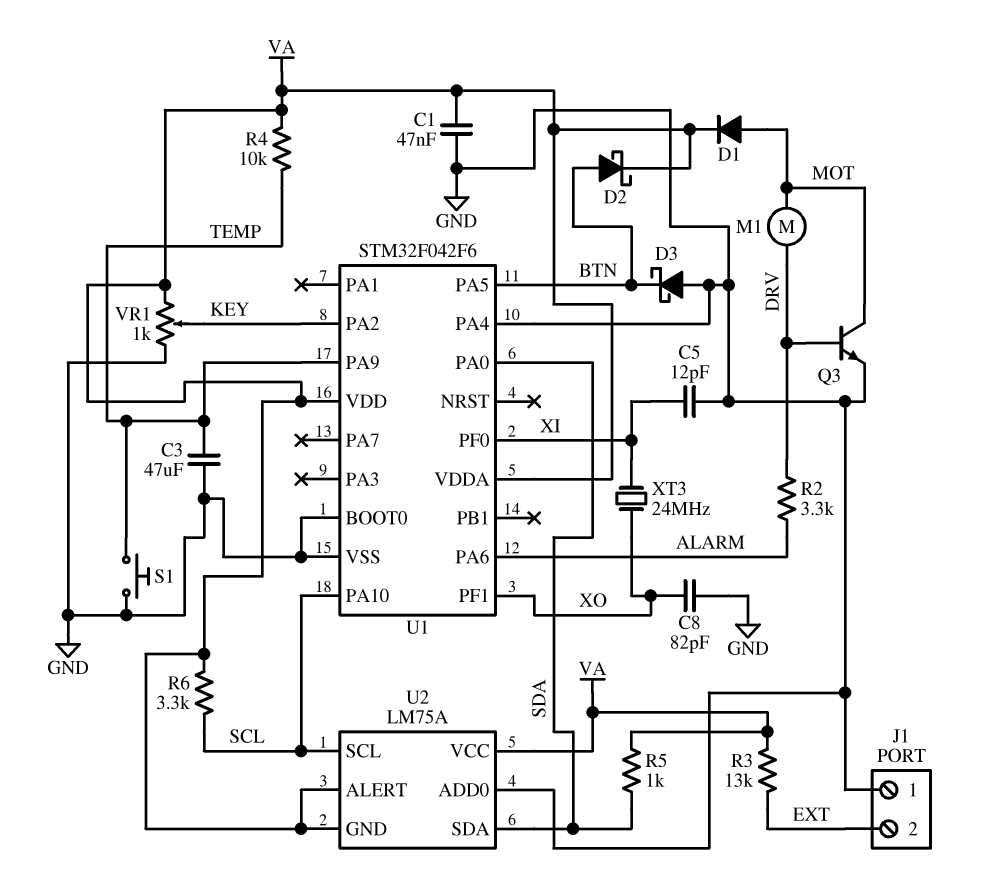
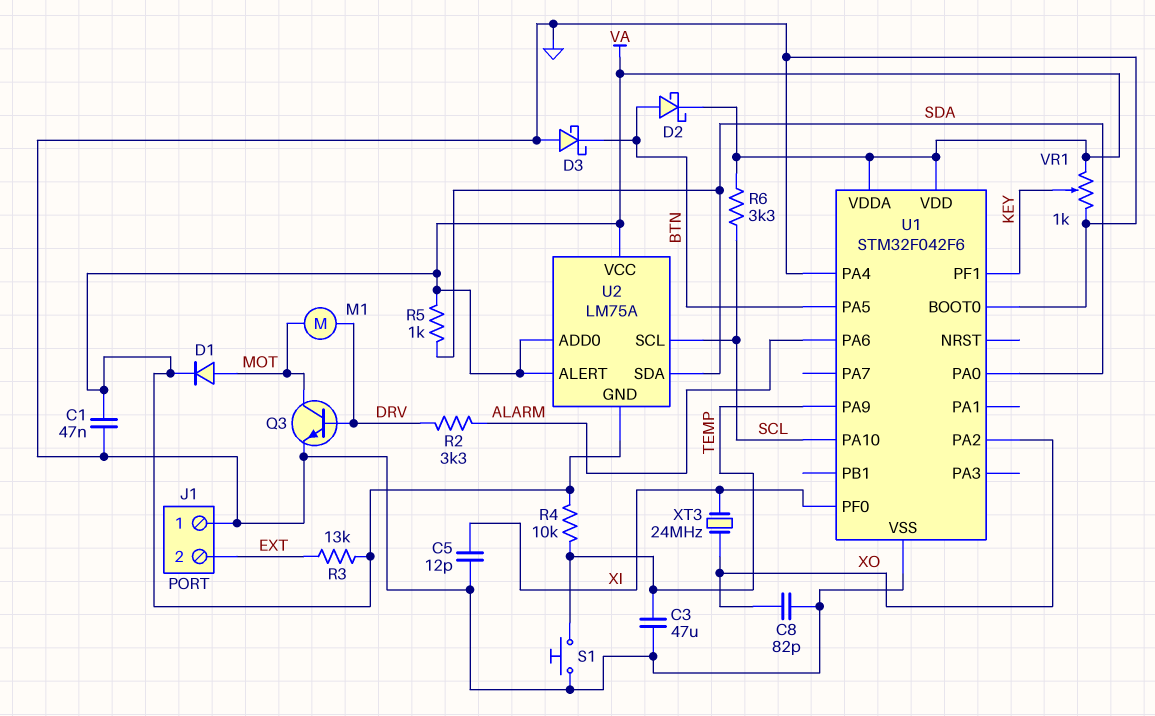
U1 pin PA2: KEY -> XO
U1 pin PF1: XO -> KEY
U2 pin ADD0: GND -> VA

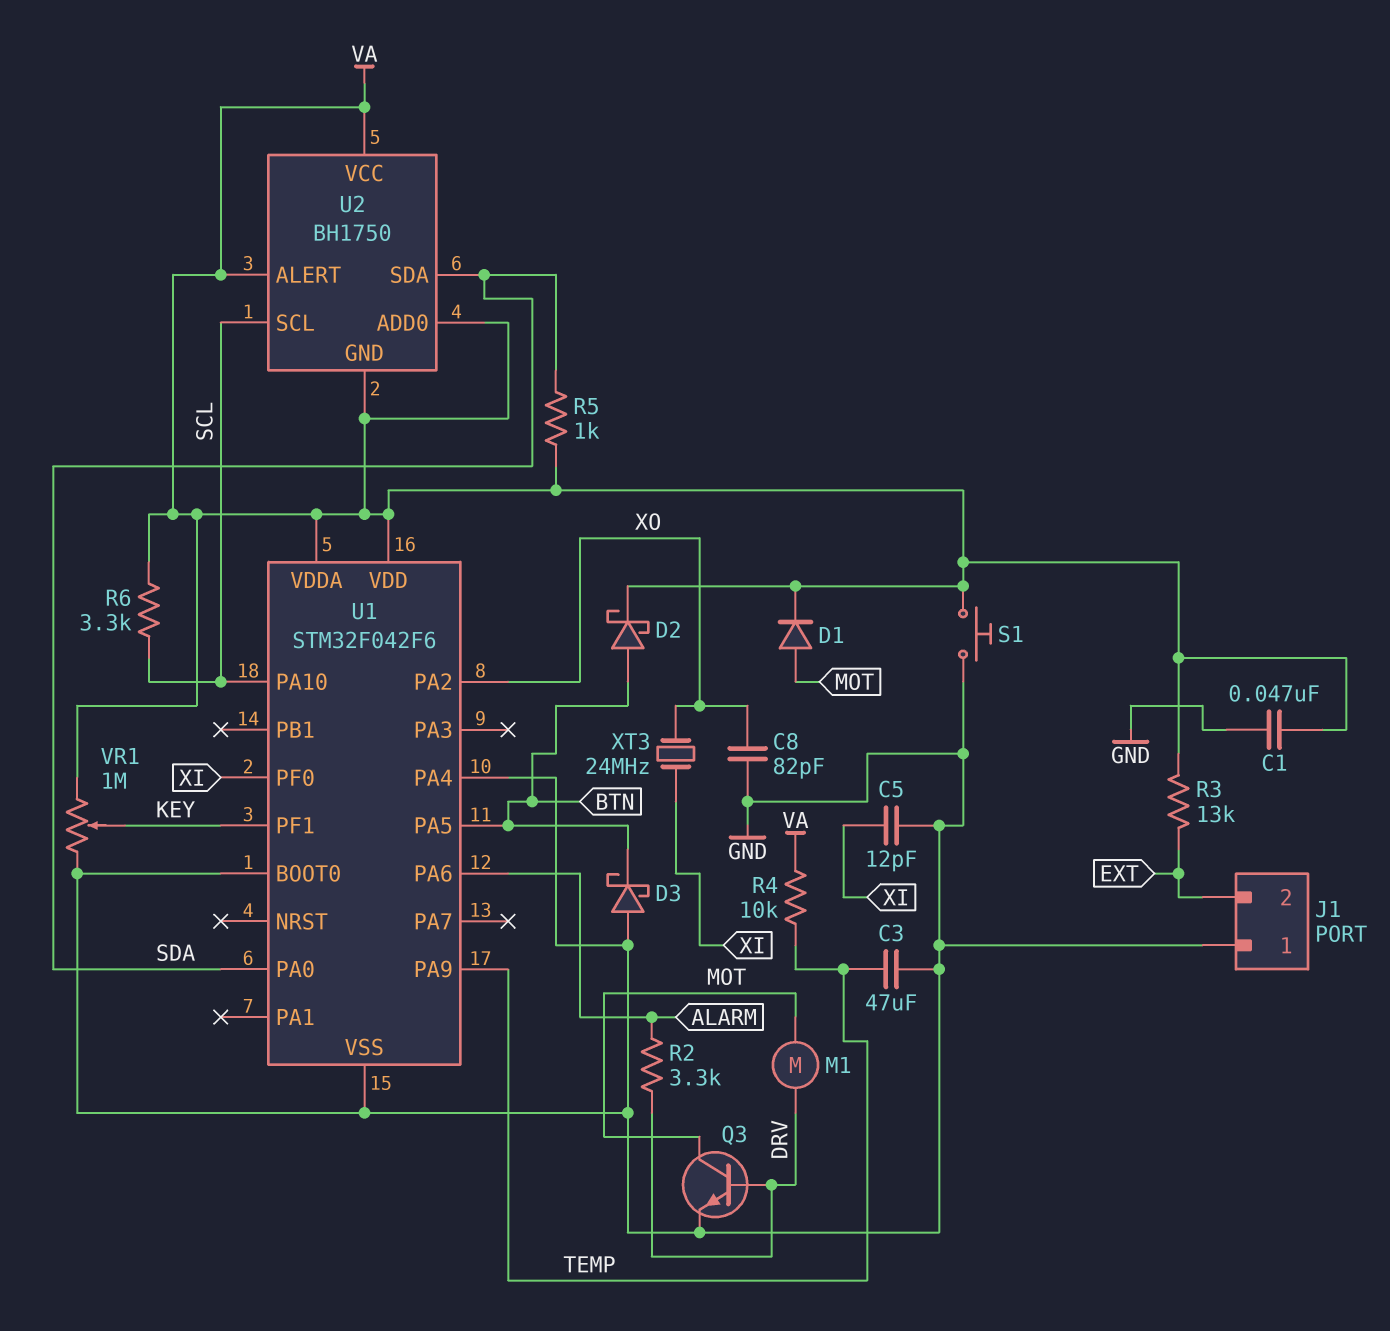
S1: button (GND, TEMP) -> button (GND, VA)
U2: LM75A -> BH1750
VR1: 1k (GND, VA, wiper KEY) -> 1M (GND, VA, wiper KEY)

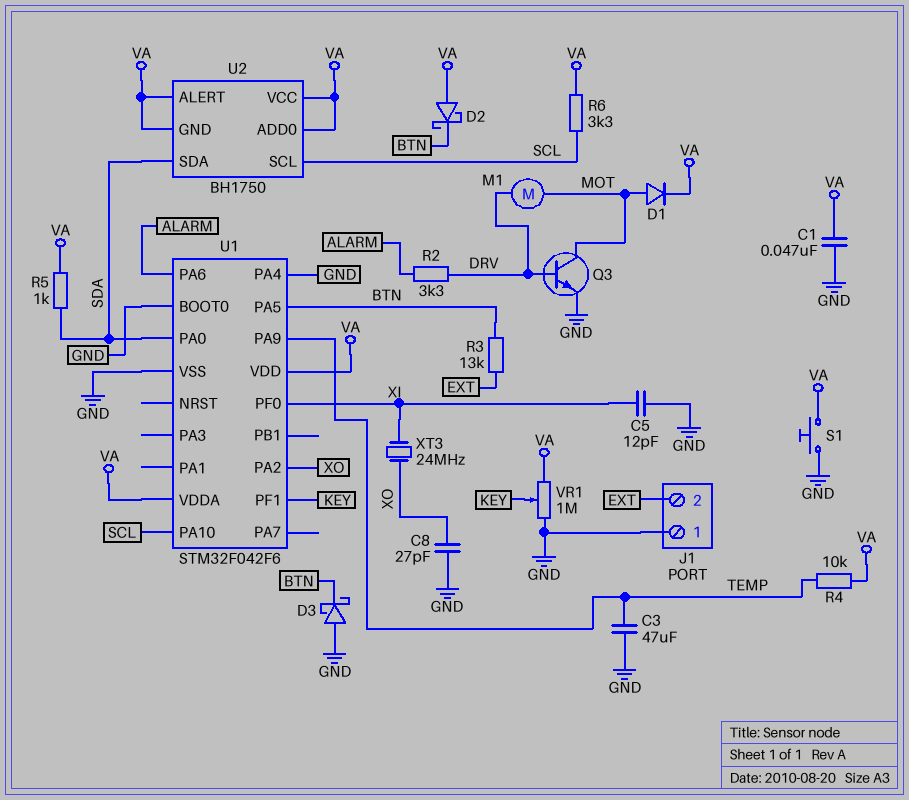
C8: 82pF (GND, XO) -> 27pF (GND, XO)
D2: schottky (A BTN, K VA) -> schottky (A VA, K BTN)
R3: 13k (EXT, VA) -> 13k (BTN, EXT)

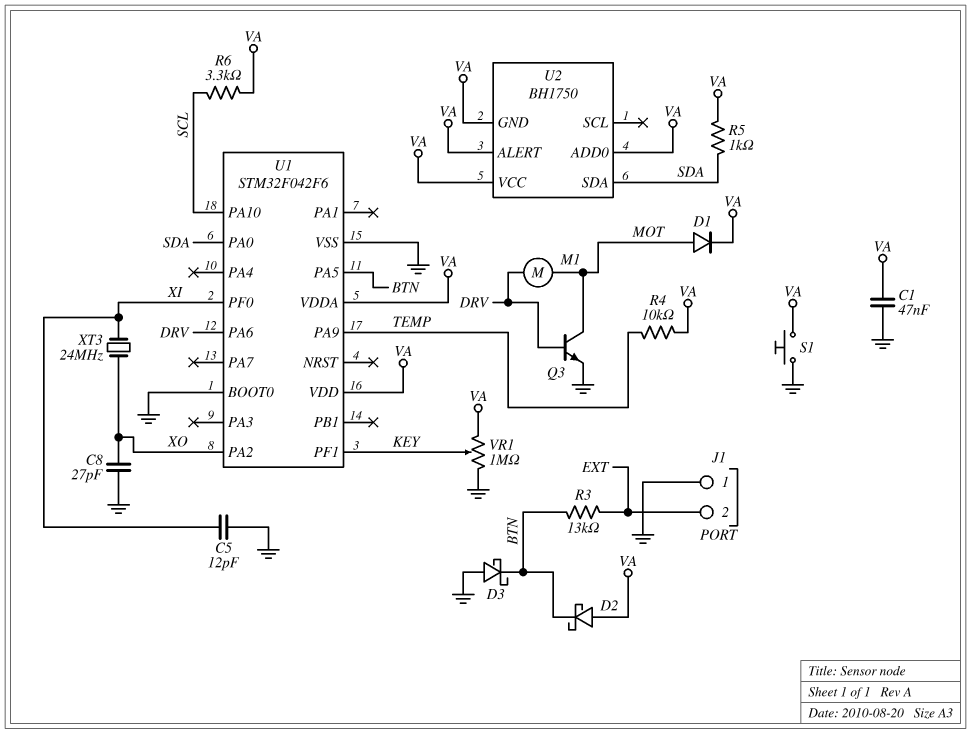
C3: 47uF (GND, TEMP) -> none
R2: 3.3k (ALARM, DRV) -> none
U1 pin PA4: GND -> none
U1 pin PA6: ALARM -> DRV
U2 pin SCL: SCL -> none

